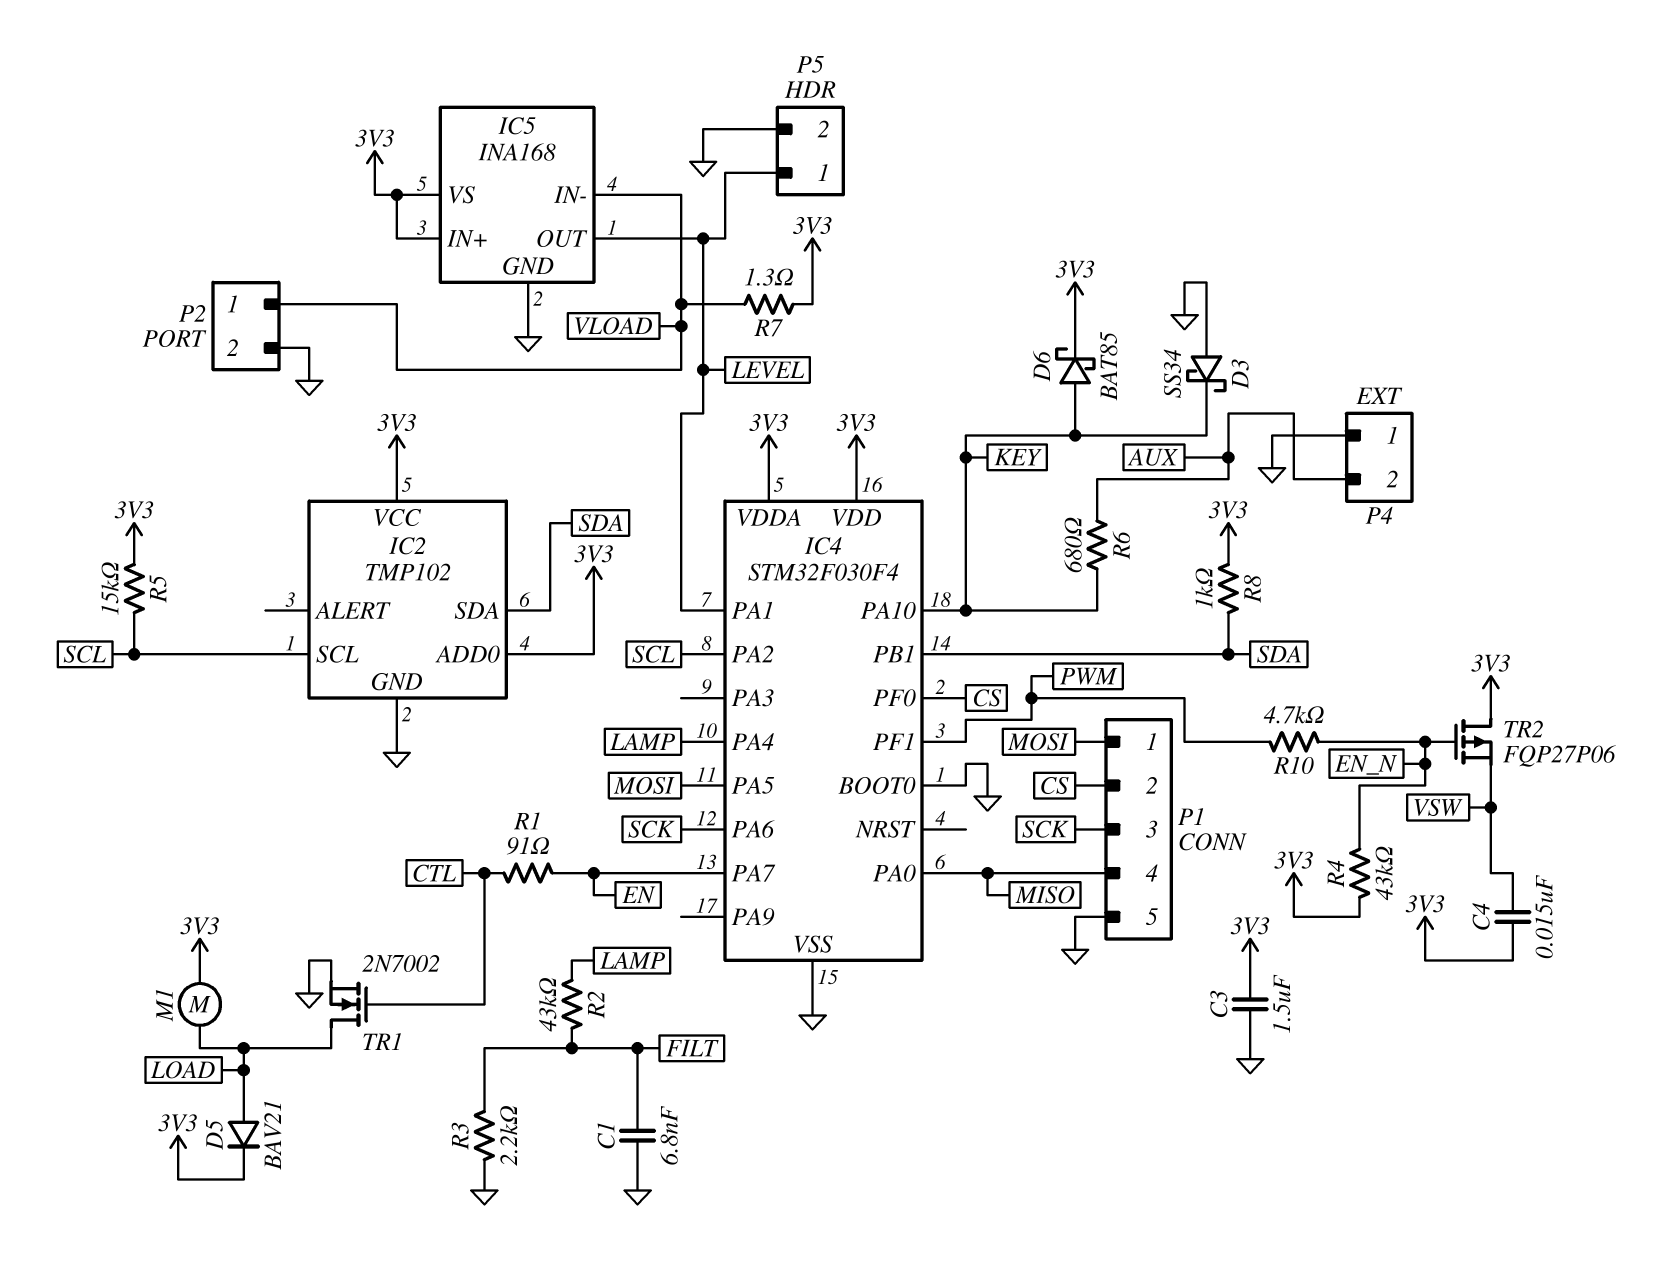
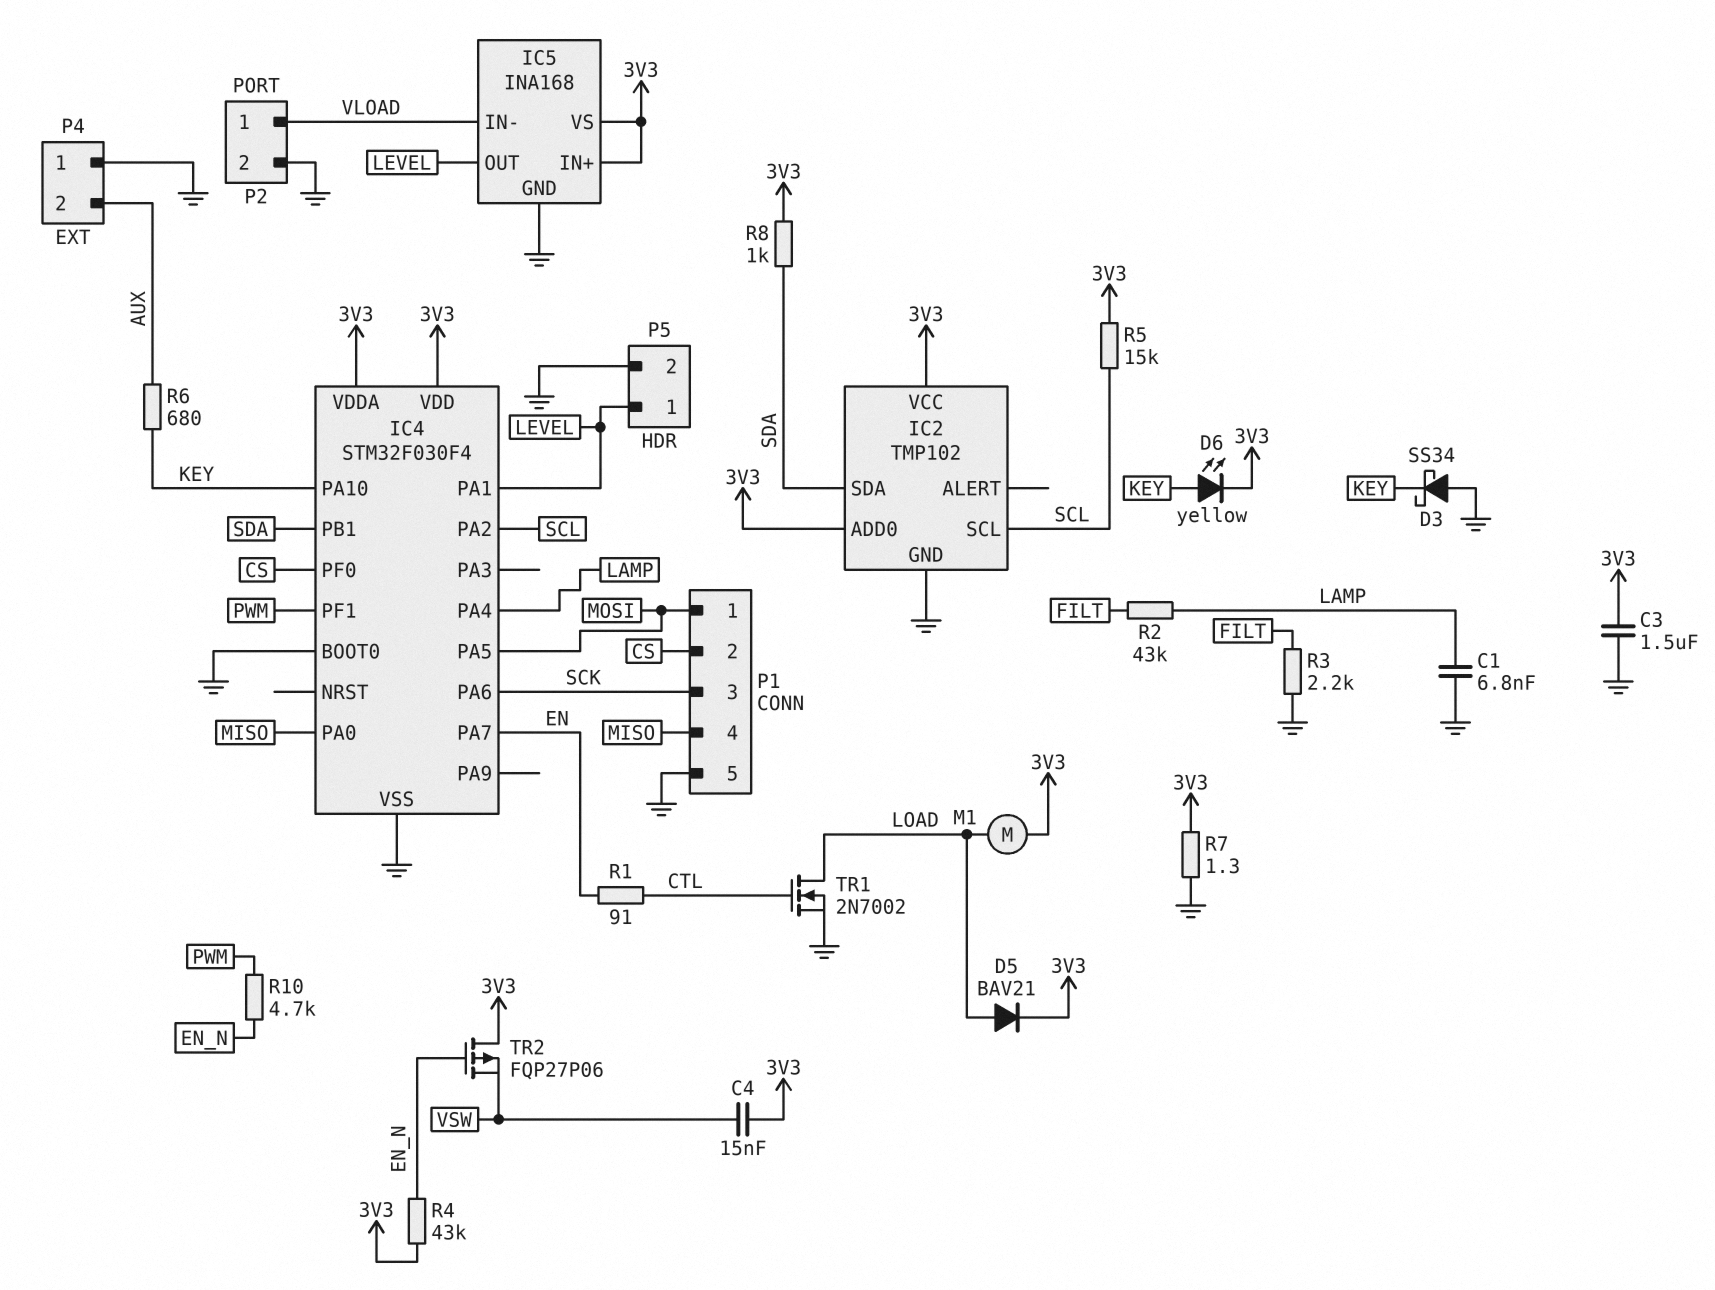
C1: 6.8nF (FILT, GND) -> 6.8nF (GND, LAMP)
D6: schottky BAT85 (A KEY, K 3V3) -> LED yellow (A KEY, K 3V3)
R7: 1.3 (3V3, VLOAD) -> 1.3 (3V3, GND)

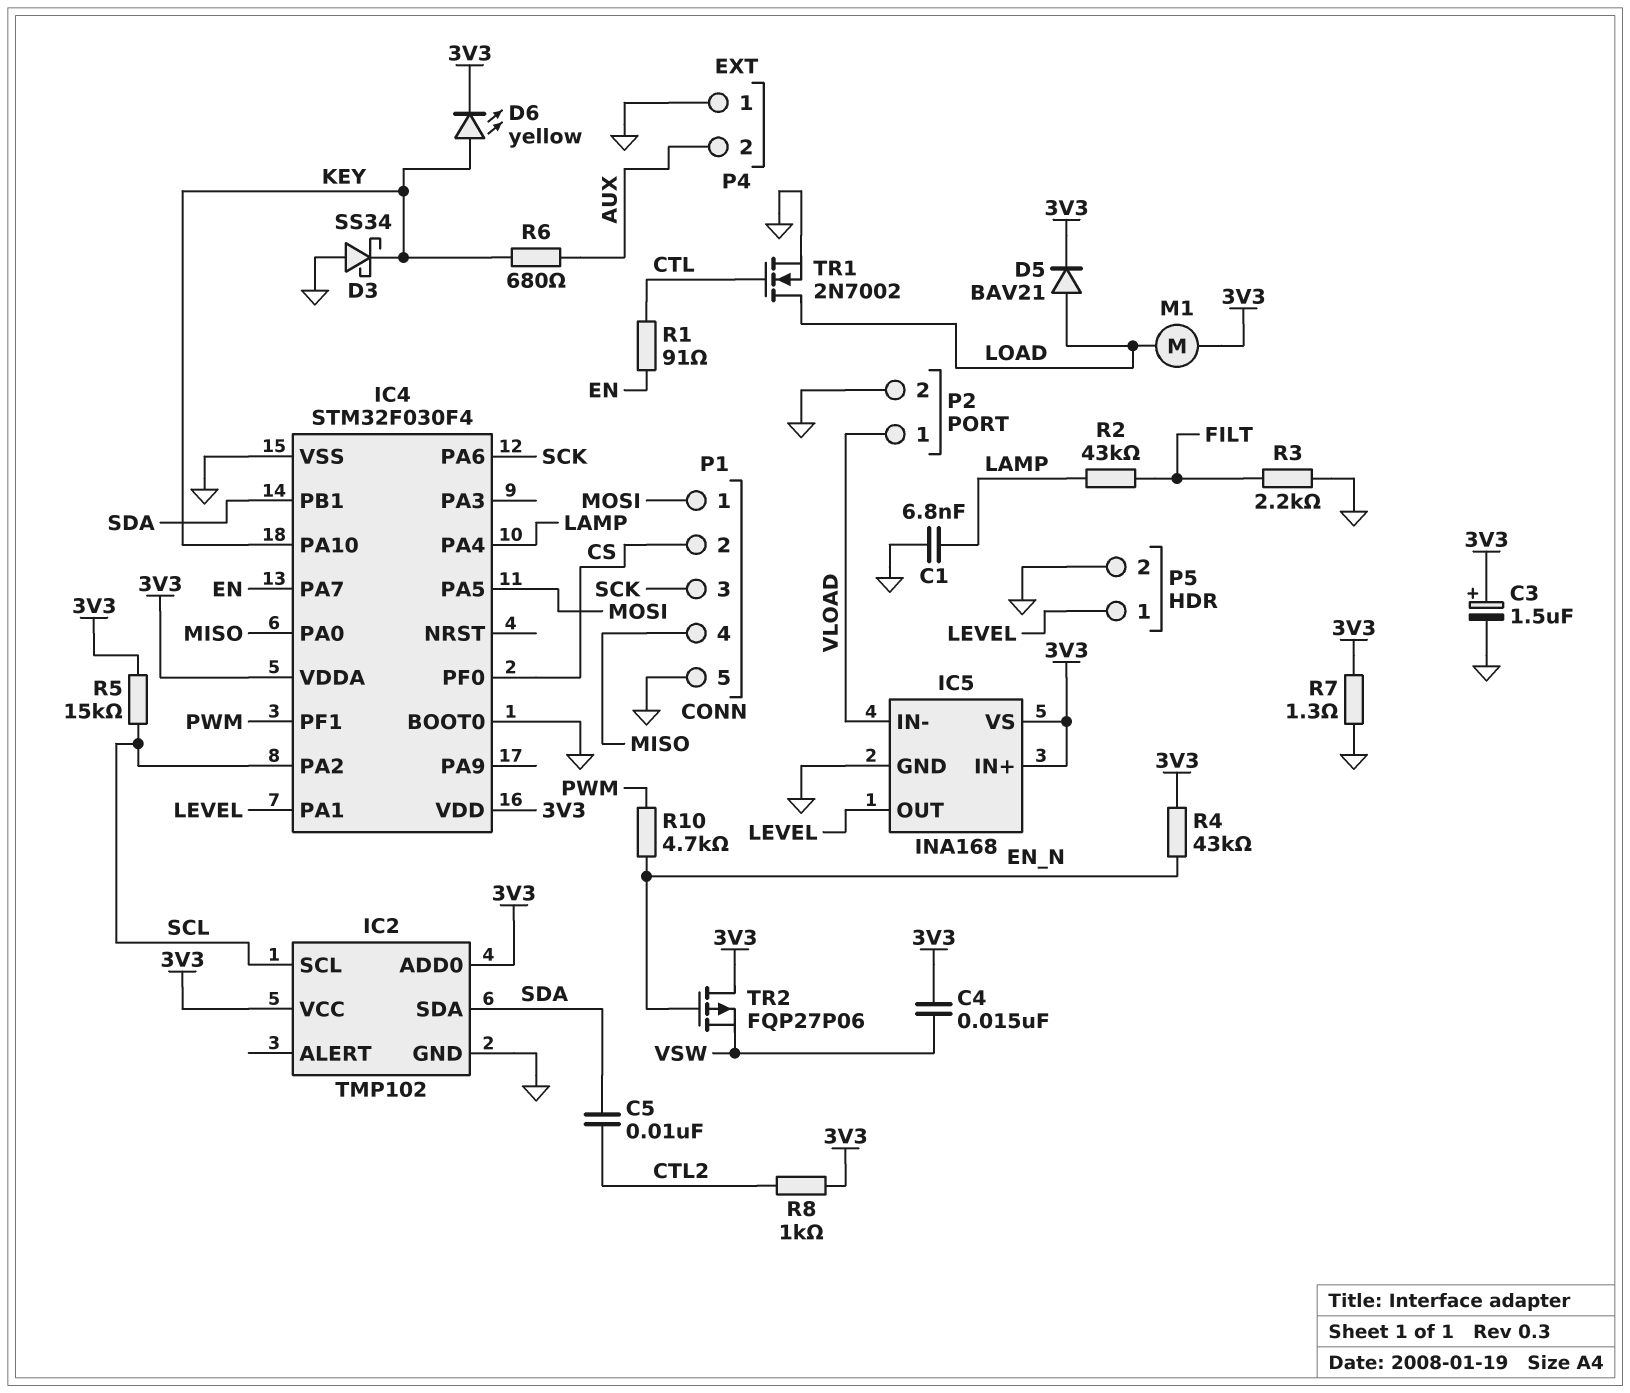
C3: 1.5uF (3V3, GND) -> 1.5uF (plus 3V3, minus GND)
C5: none -> 10nF (CTL2, SDA)
R8: 1k (3V3, SDA) -> 1k (3V3, CTL2)

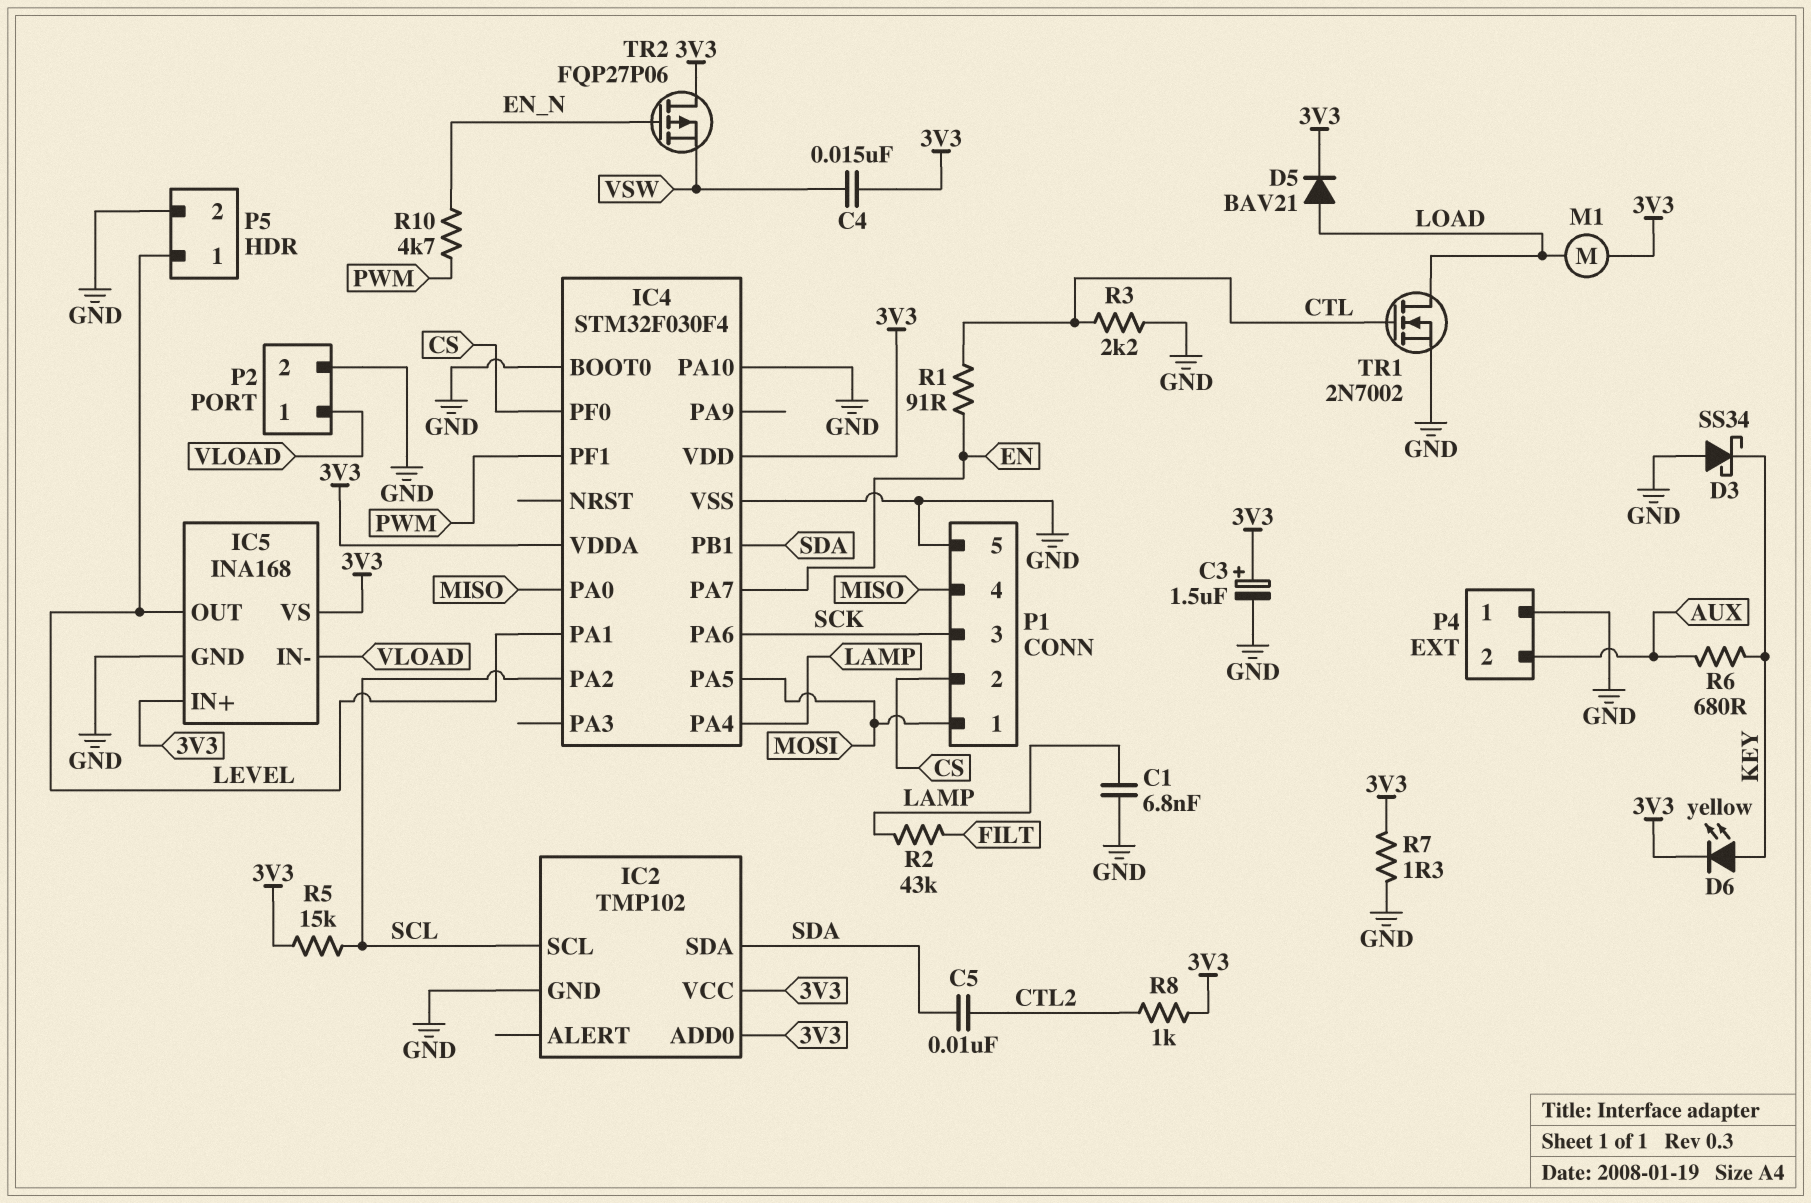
IC4 pin PA10: KEY -> GND
R3: 2.2k (FILT, GND) -> 2.2k (CTL, GND)
R4: 43k (3V3, EN_N) -> none

